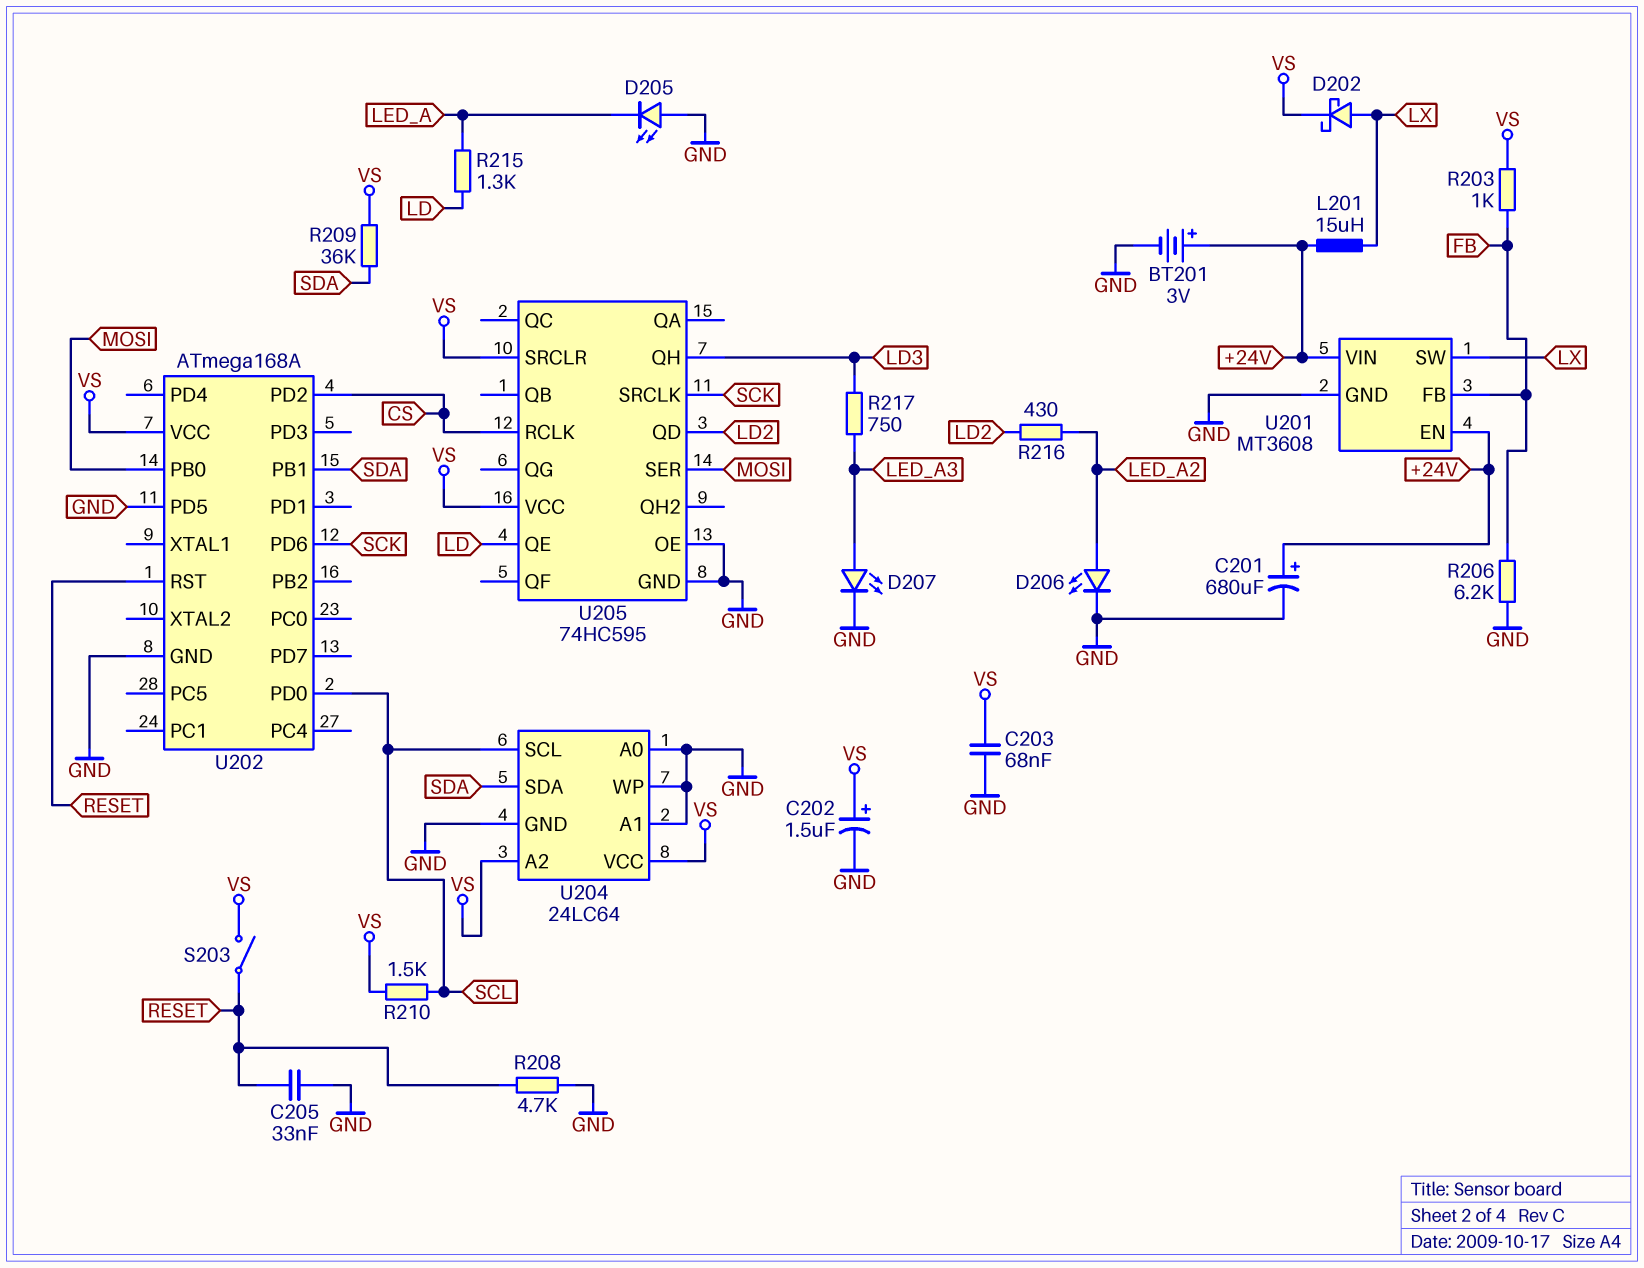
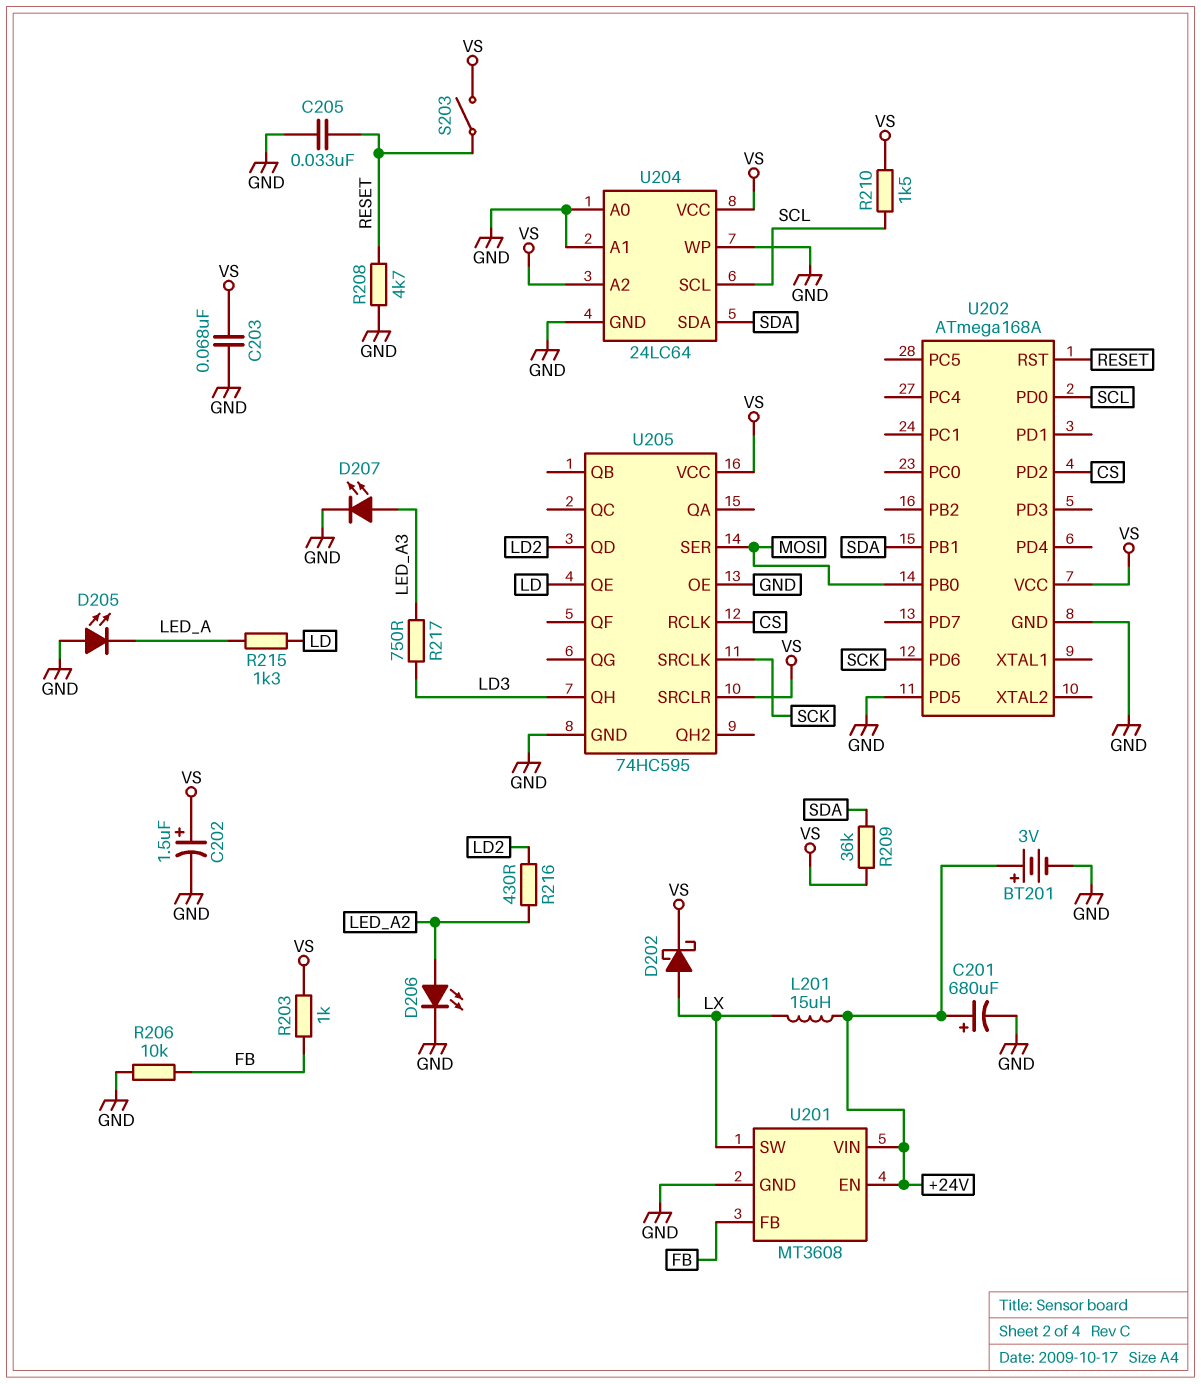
R206: 6.2k (FB, GND) -> 10k (FB, GND)

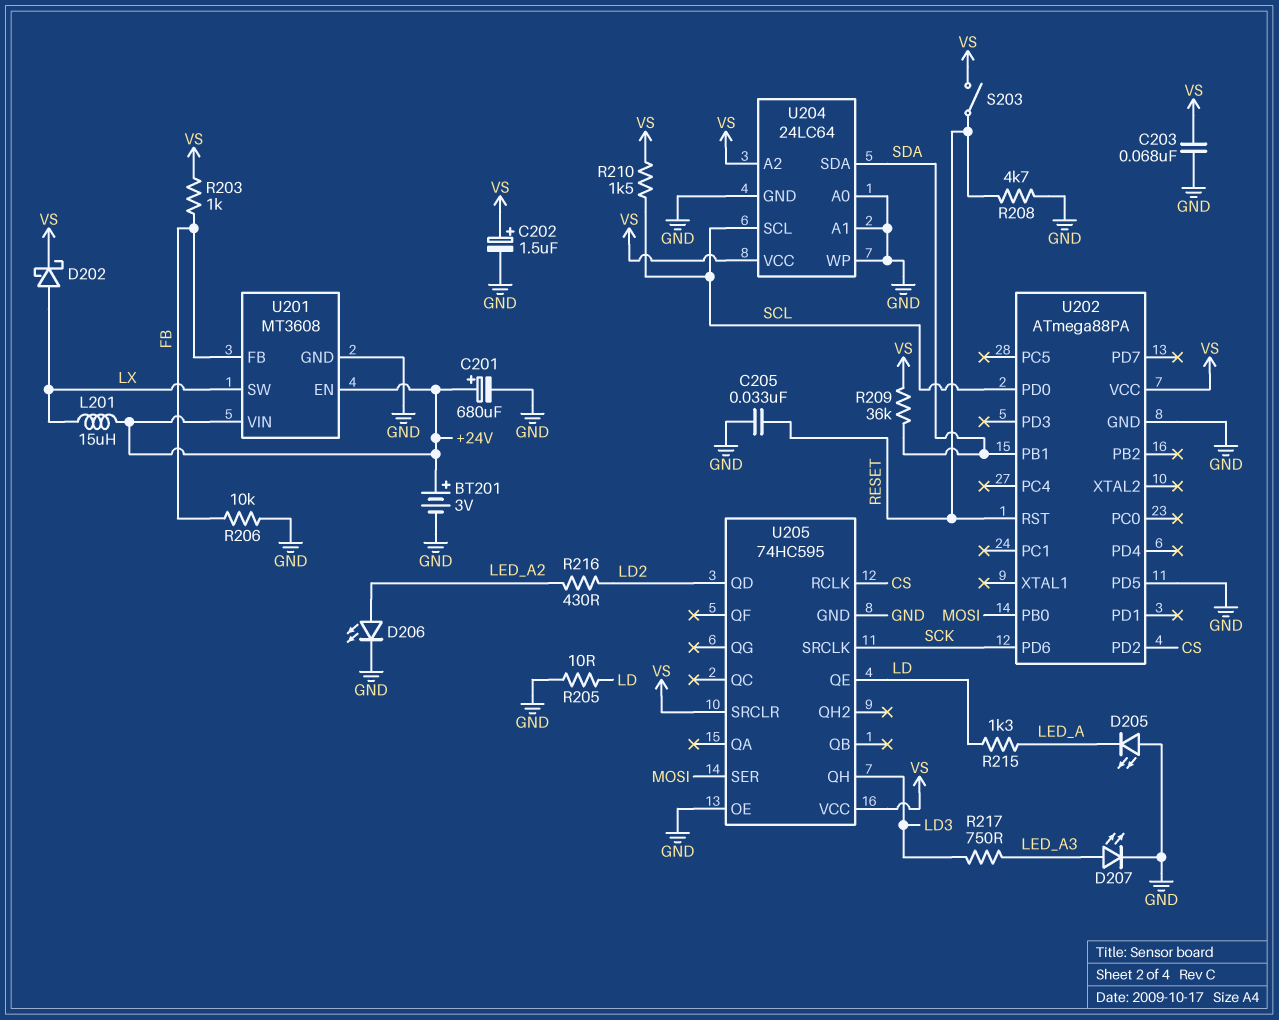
R205: none -> 10 (GND, LD)
U202: ATmega168A -> ATmega88PA

